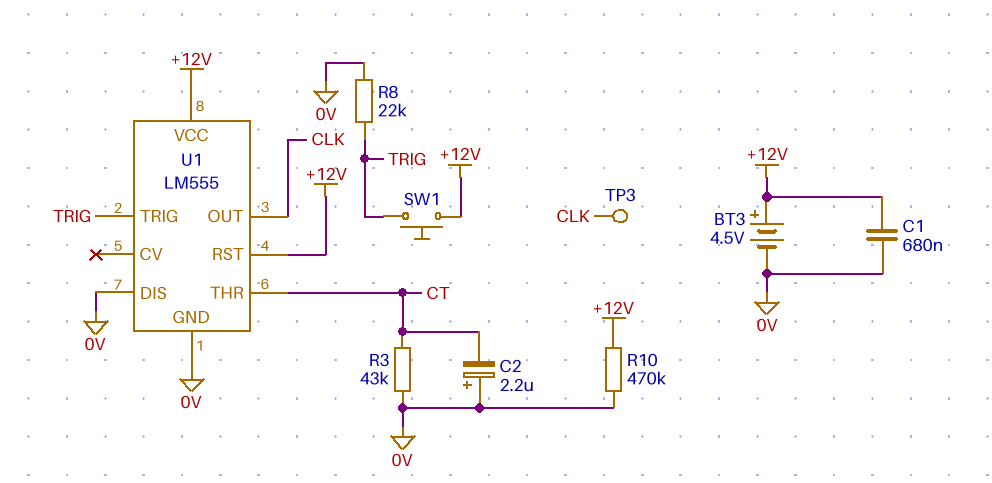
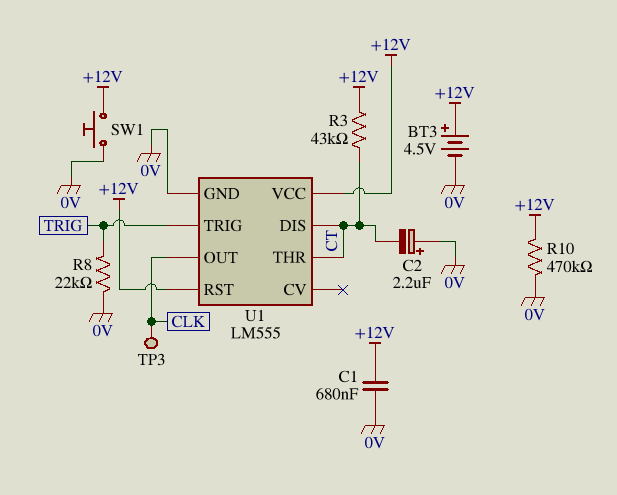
R3: 43k (0V, CT) -> 43k (+12V, CT)
SW1: button (+12V, TRIG) -> button (+12V, 0V)
U1 pin DIS: 0V -> CT

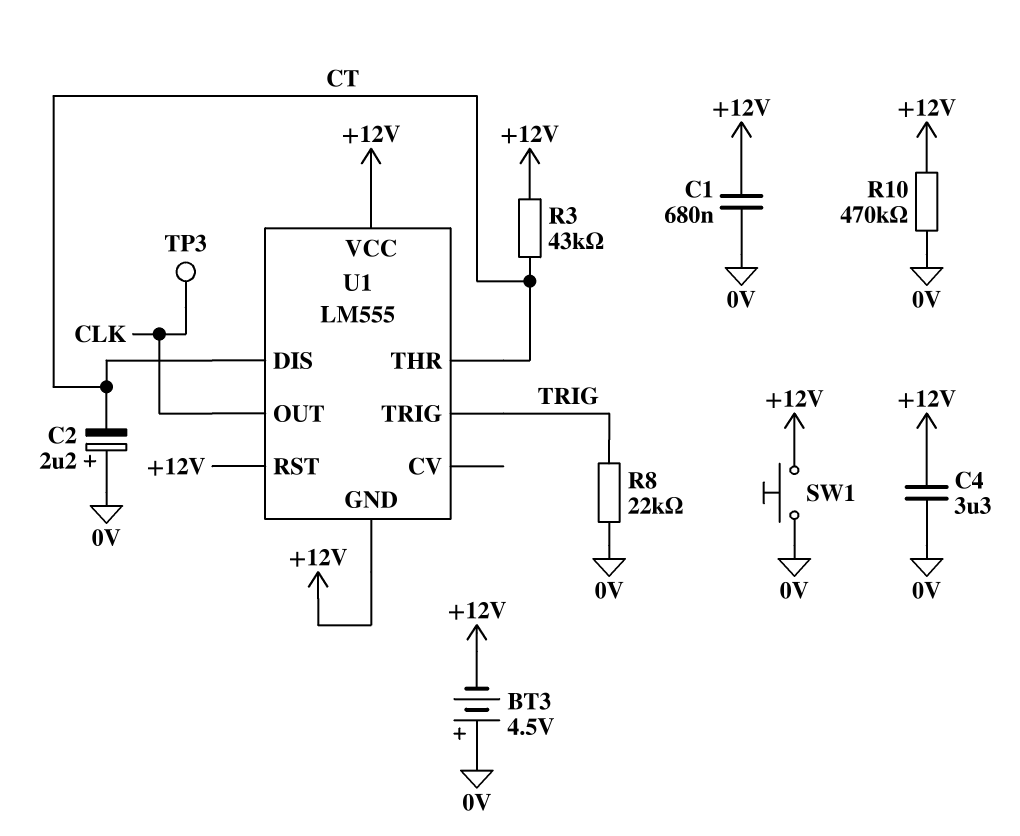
BT3: 4.5V (plus +12V, minus 0V) -> 4.5V (plus 0V, minus +12V)
C4: none -> 3.3uF (+12V, 0V)
U1 pin GND: 0V -> +12V

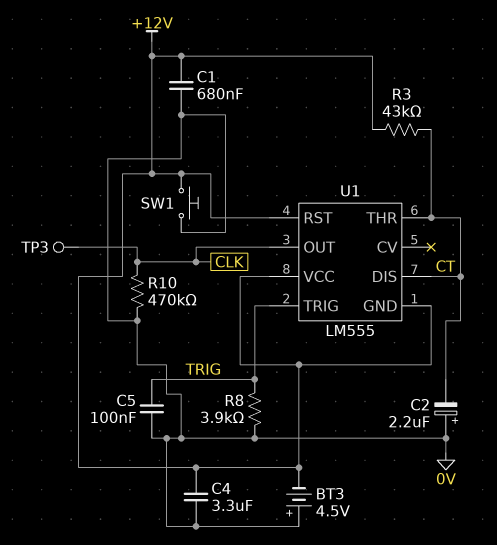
C5: none -> 100nF (0V, TRIG)
R8: 22k (0V, TRIG) -> 3.9k (0V, TRIG)
R10: 470k (+12V, 0V) -> 470k (0V, CLK)

